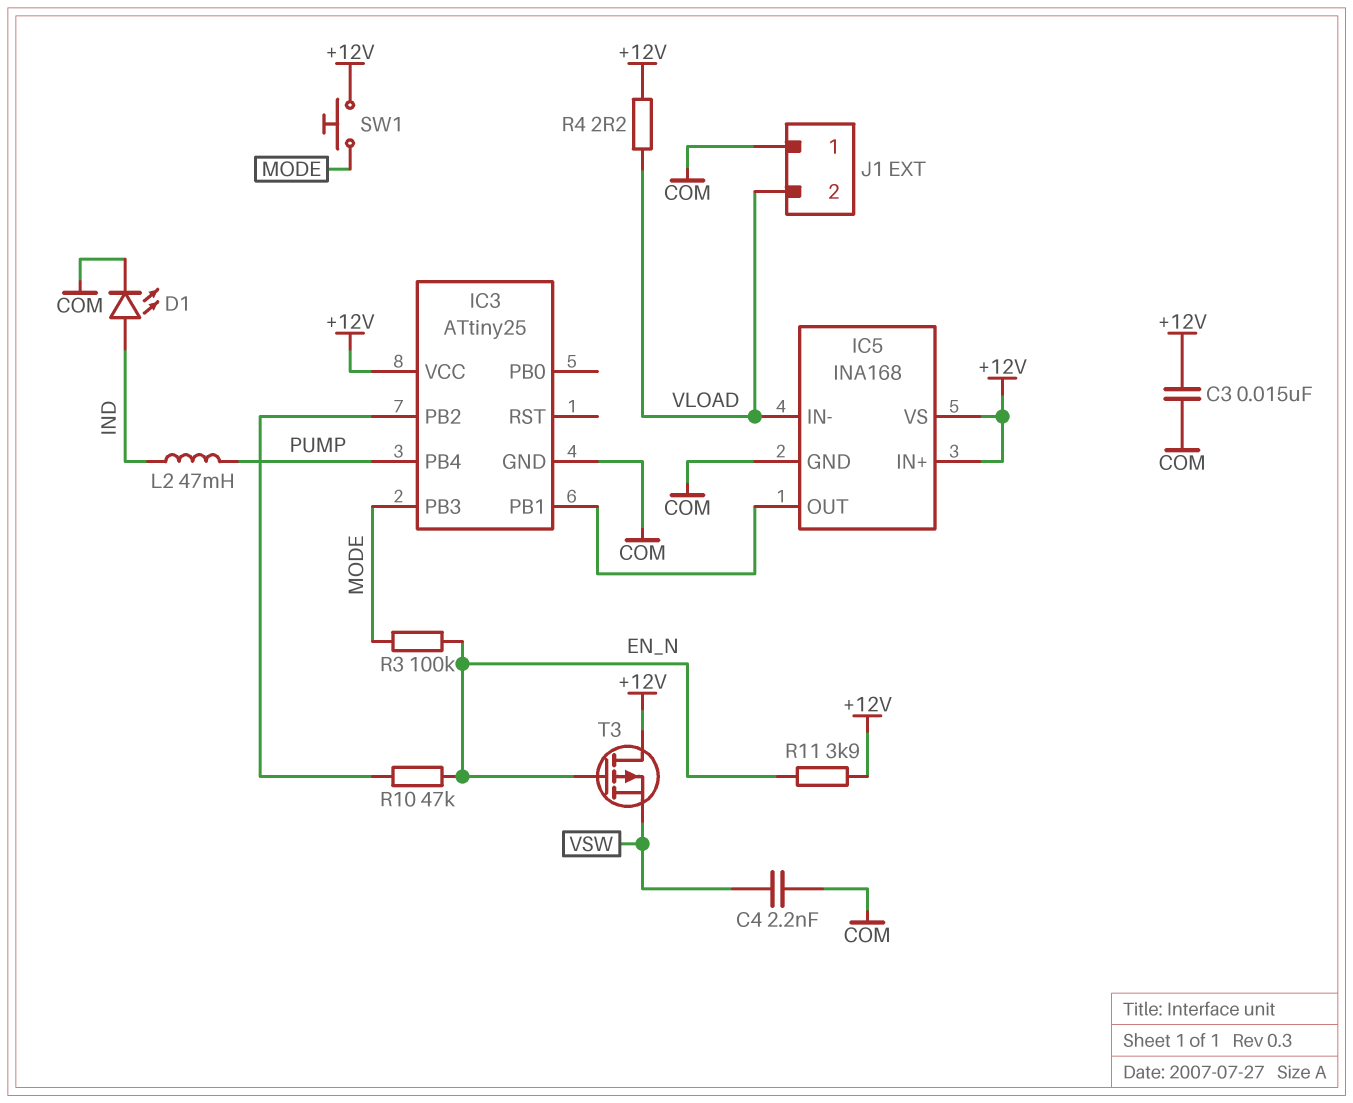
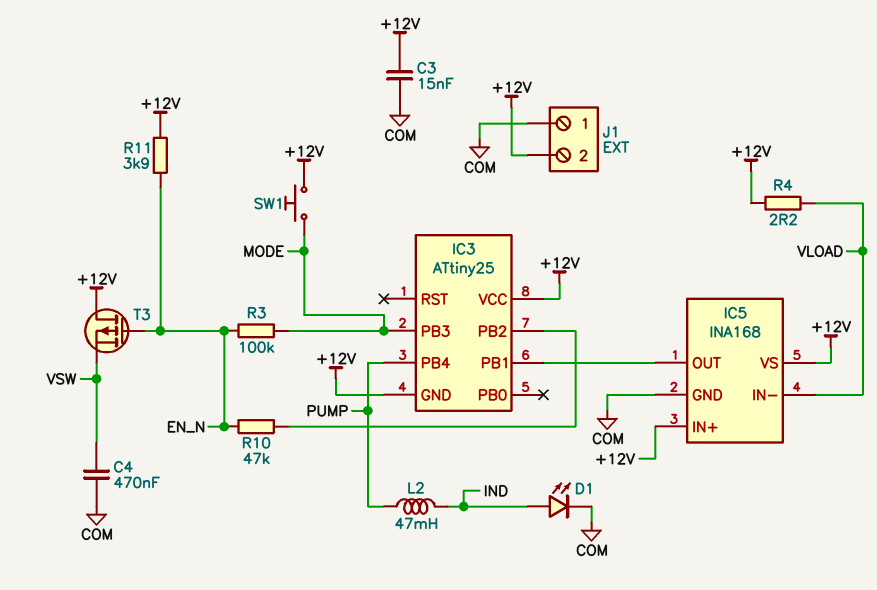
C4: 2.2nF (COM, VSW) -> 470nF (COM, VSW)
IC3 pin GND: COM -> +12V
J1 pin 2: VLOAD -> +12V

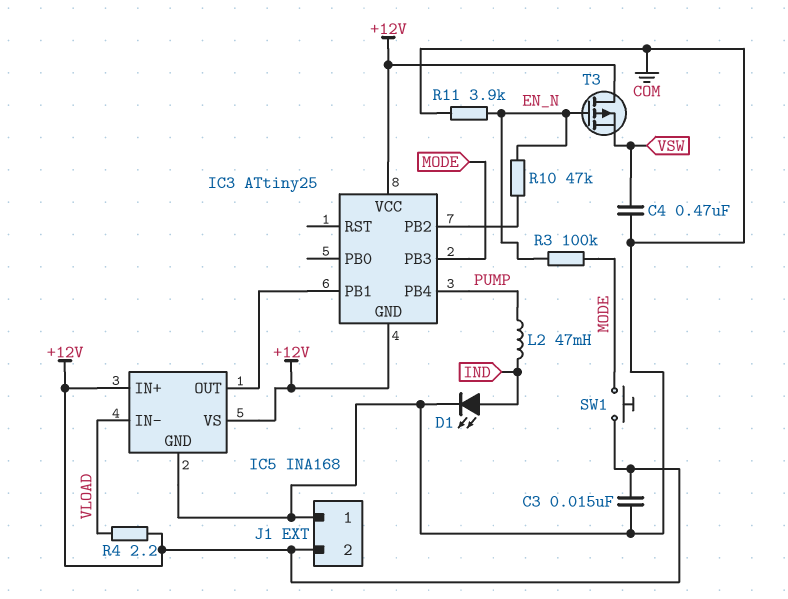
R11: 3.9k (+12V, EN_N) -> 3.9k (COM, EN_N)

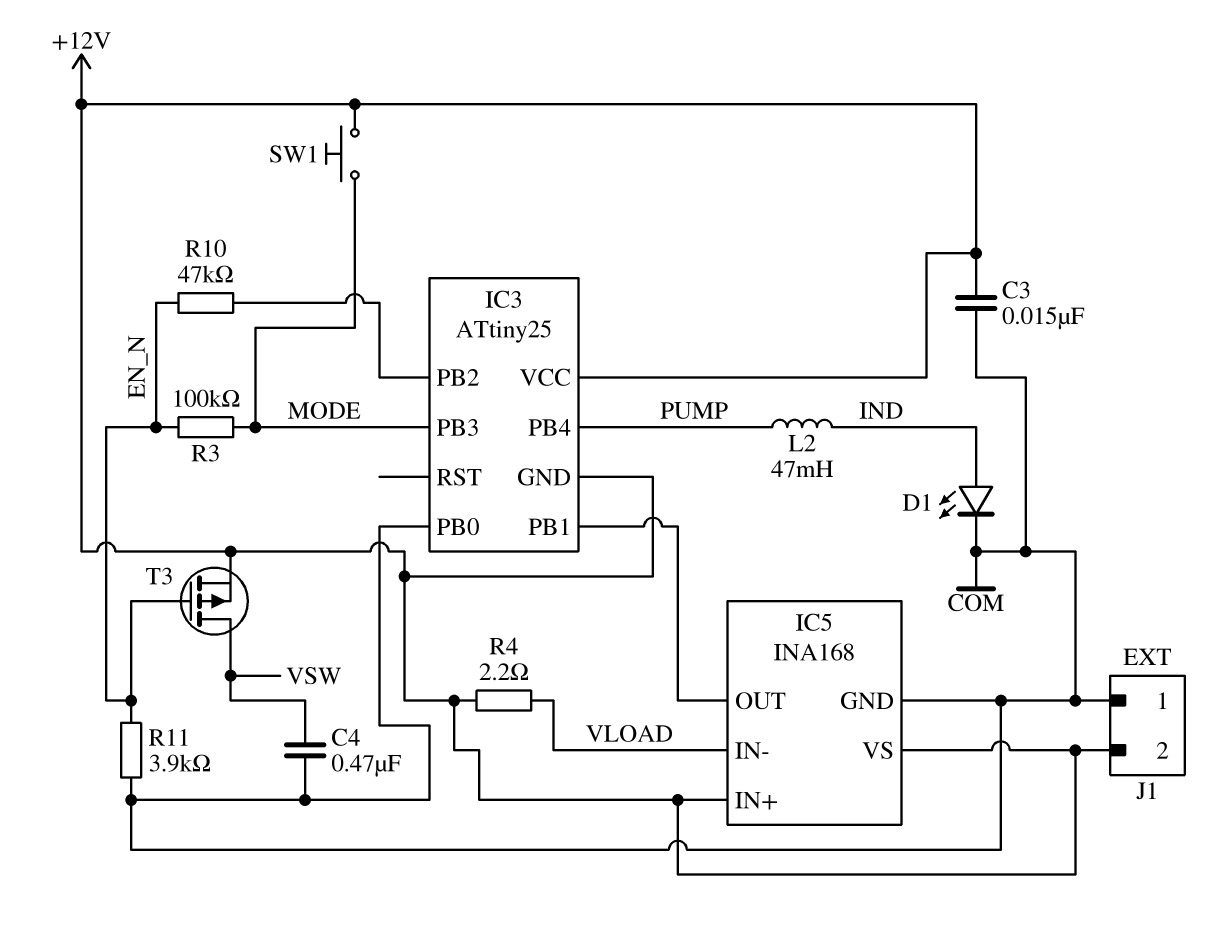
IC3 pin PB0: none -> COM
T3: PMOS (G EN_N, D +12V, S VSW) -> PMOS (G EN_N, D VSW, S +12V)

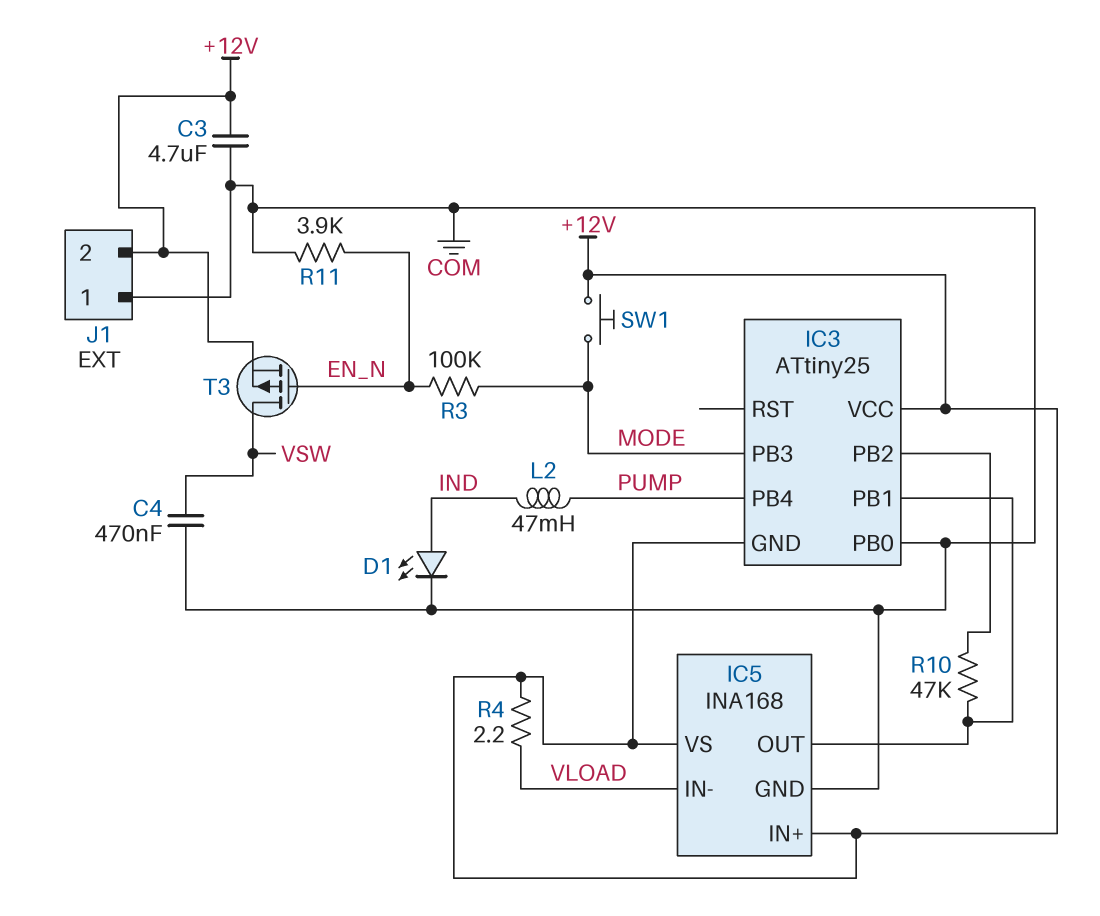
C3: 15nF (+12V, COM) -> 4.7uF (+12V, COM)
R10: 47k (EN_N, IC3/PB2) -> 47k (IC3/PB1, IC3/PB2)

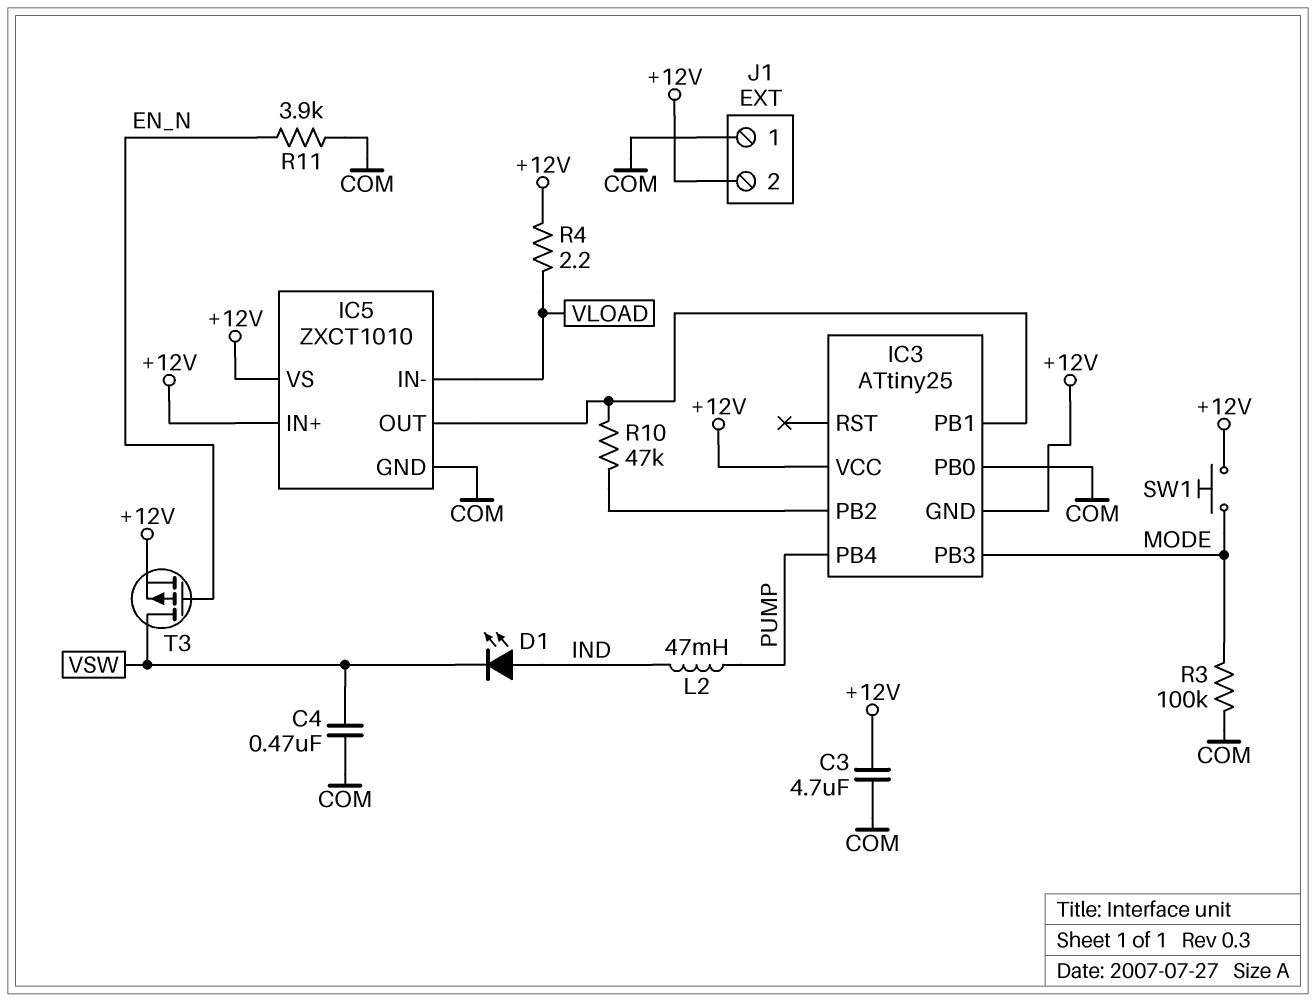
D1: LED (A IND, K COM) -> LED (A IND, K VSW)
IC5: INA168 -> ZXCT1010
R3: 100k (EN_N, MODE) -> 100k (COM, MODE)

